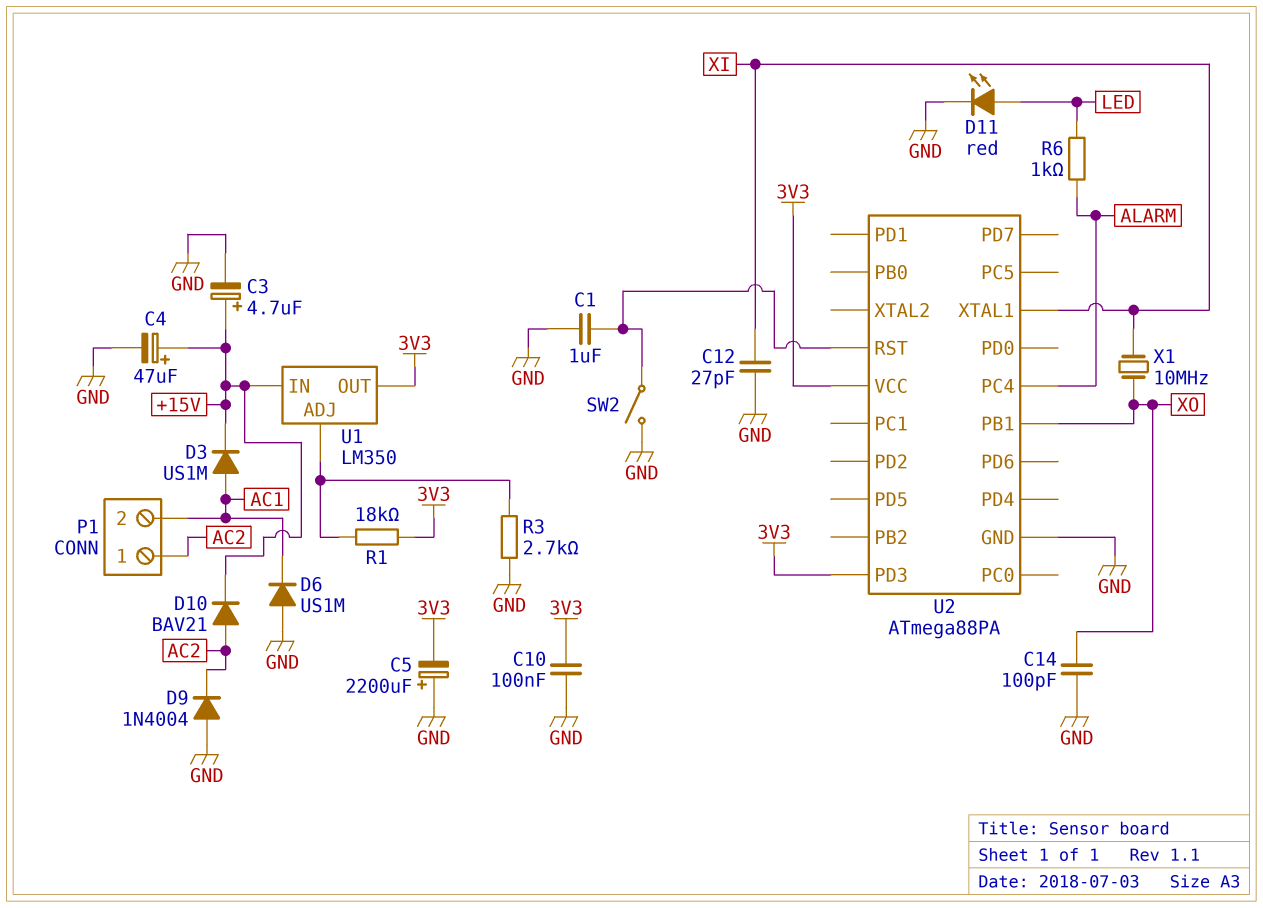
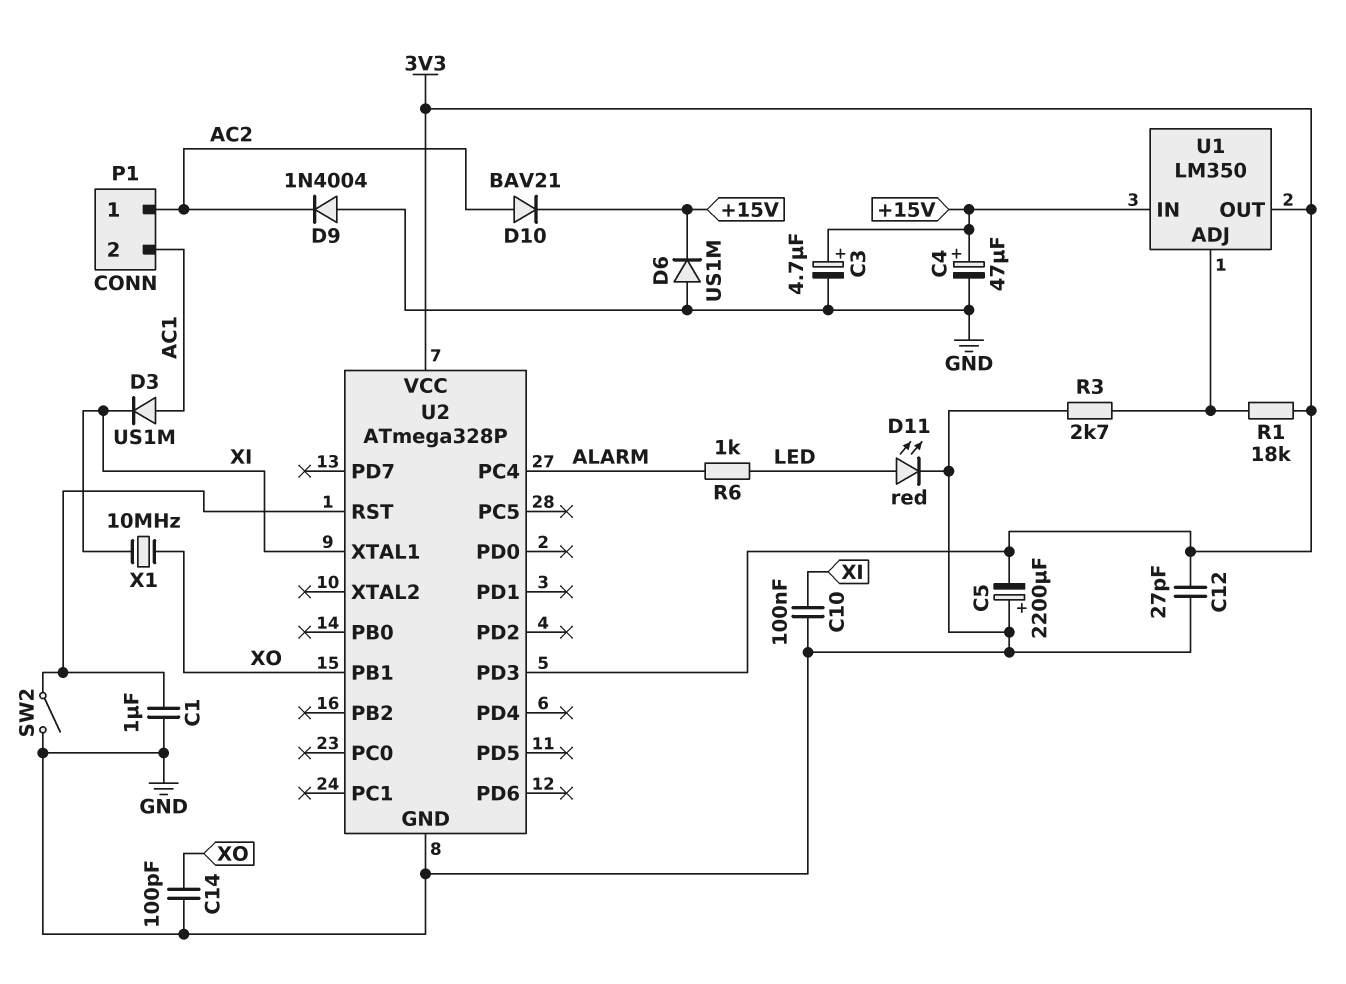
C10: 100nF (3V3, GND) -> 100nF (GND, XI)
C12: 27pF (GND, XI) -> 27pF (3V3, GND)
D3: diode US1M (A AC1, K +15V) -> diode US1M (A AC1, K XI)
D6: diode US1M (A GND, K AC1) -> diode US1M (A GND, K +15V)
U2: ATmega88PA -> ATmega328P

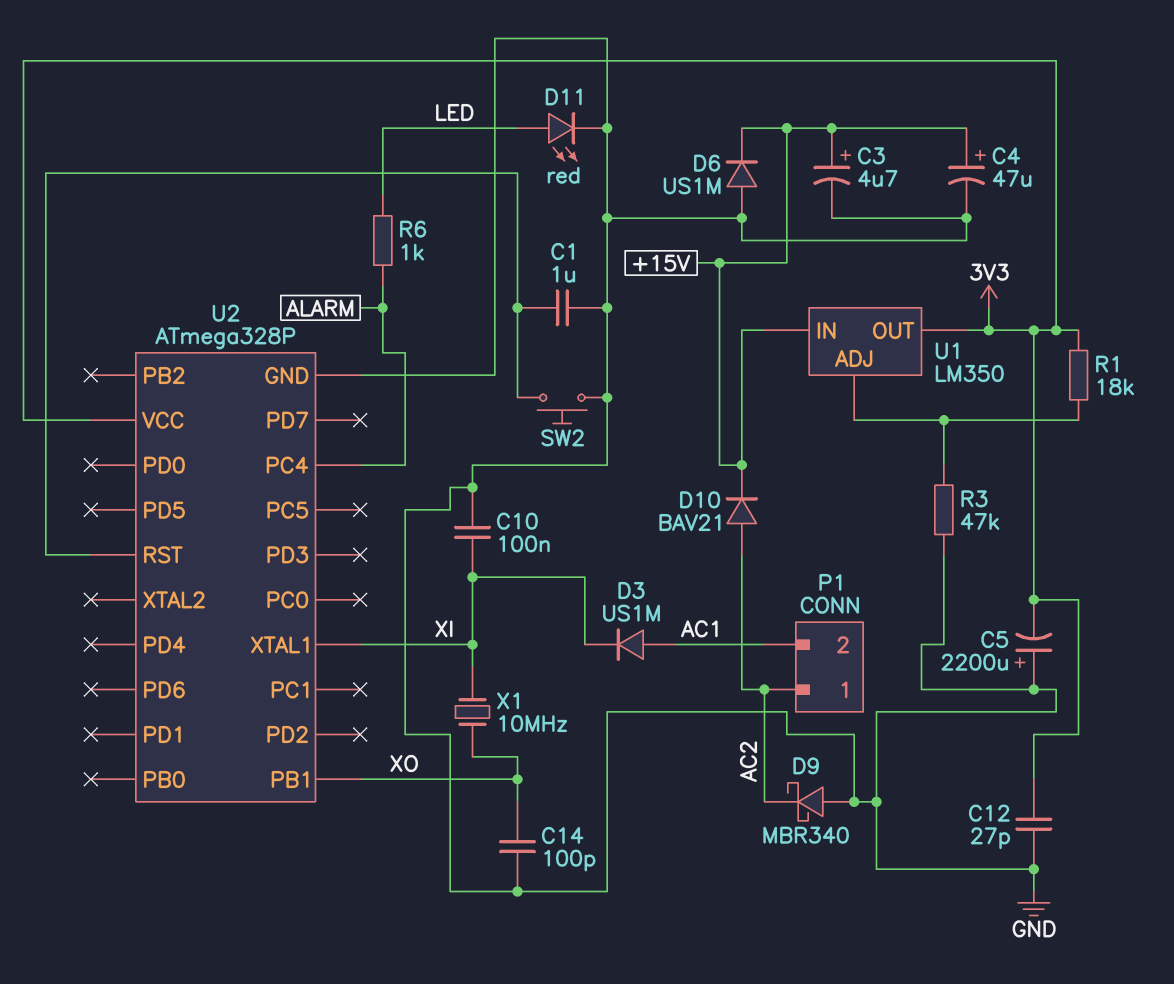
D9: diode 1N4004 (A GND, K AC2) -> schottky MBR340 (A GND, K AC2)
R3: 2.7k (GND, U1/ADJ) -> 47k (GND, U1/ADJ)
SW2: switch (GND, U2/RST) -> button (GND, U2/RST)
U2 pin PD3: 3V3 -> none

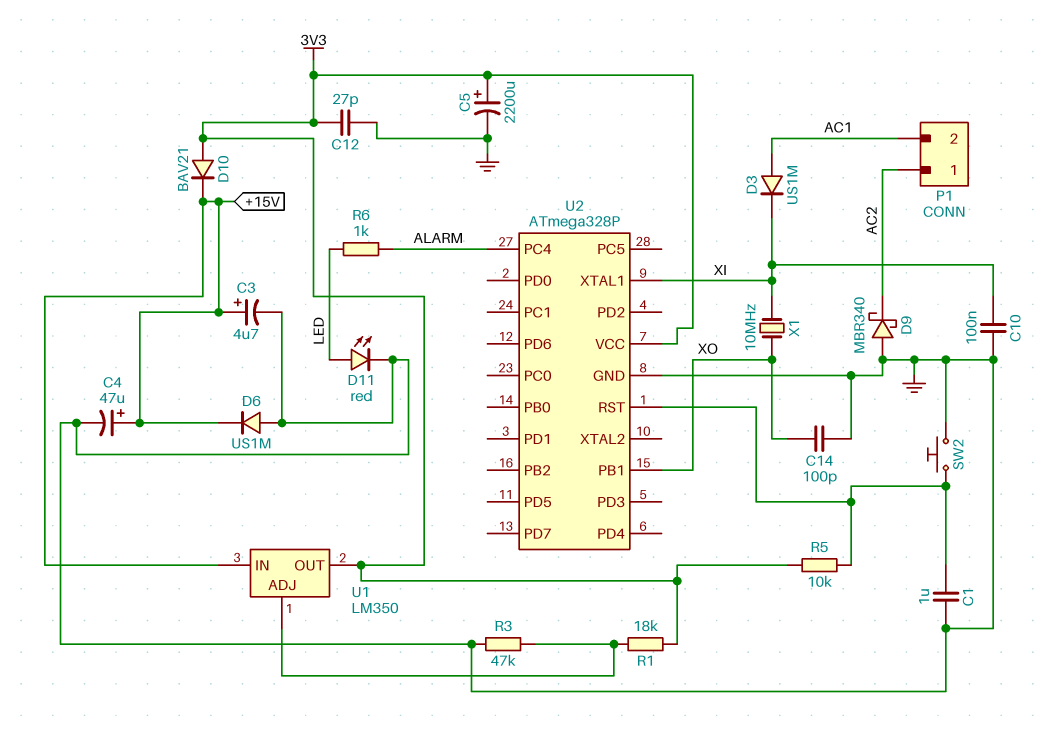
C5: 2200uF (plus GND, minus 3V3) -> 2200uF (plus 3V3, minus GND)
D10: diode BAV21 (A AC2, K +15V) -> diode BAV21 (A 3V3, K +15V)
R5: none -> 10k (3V3, U2/RST)

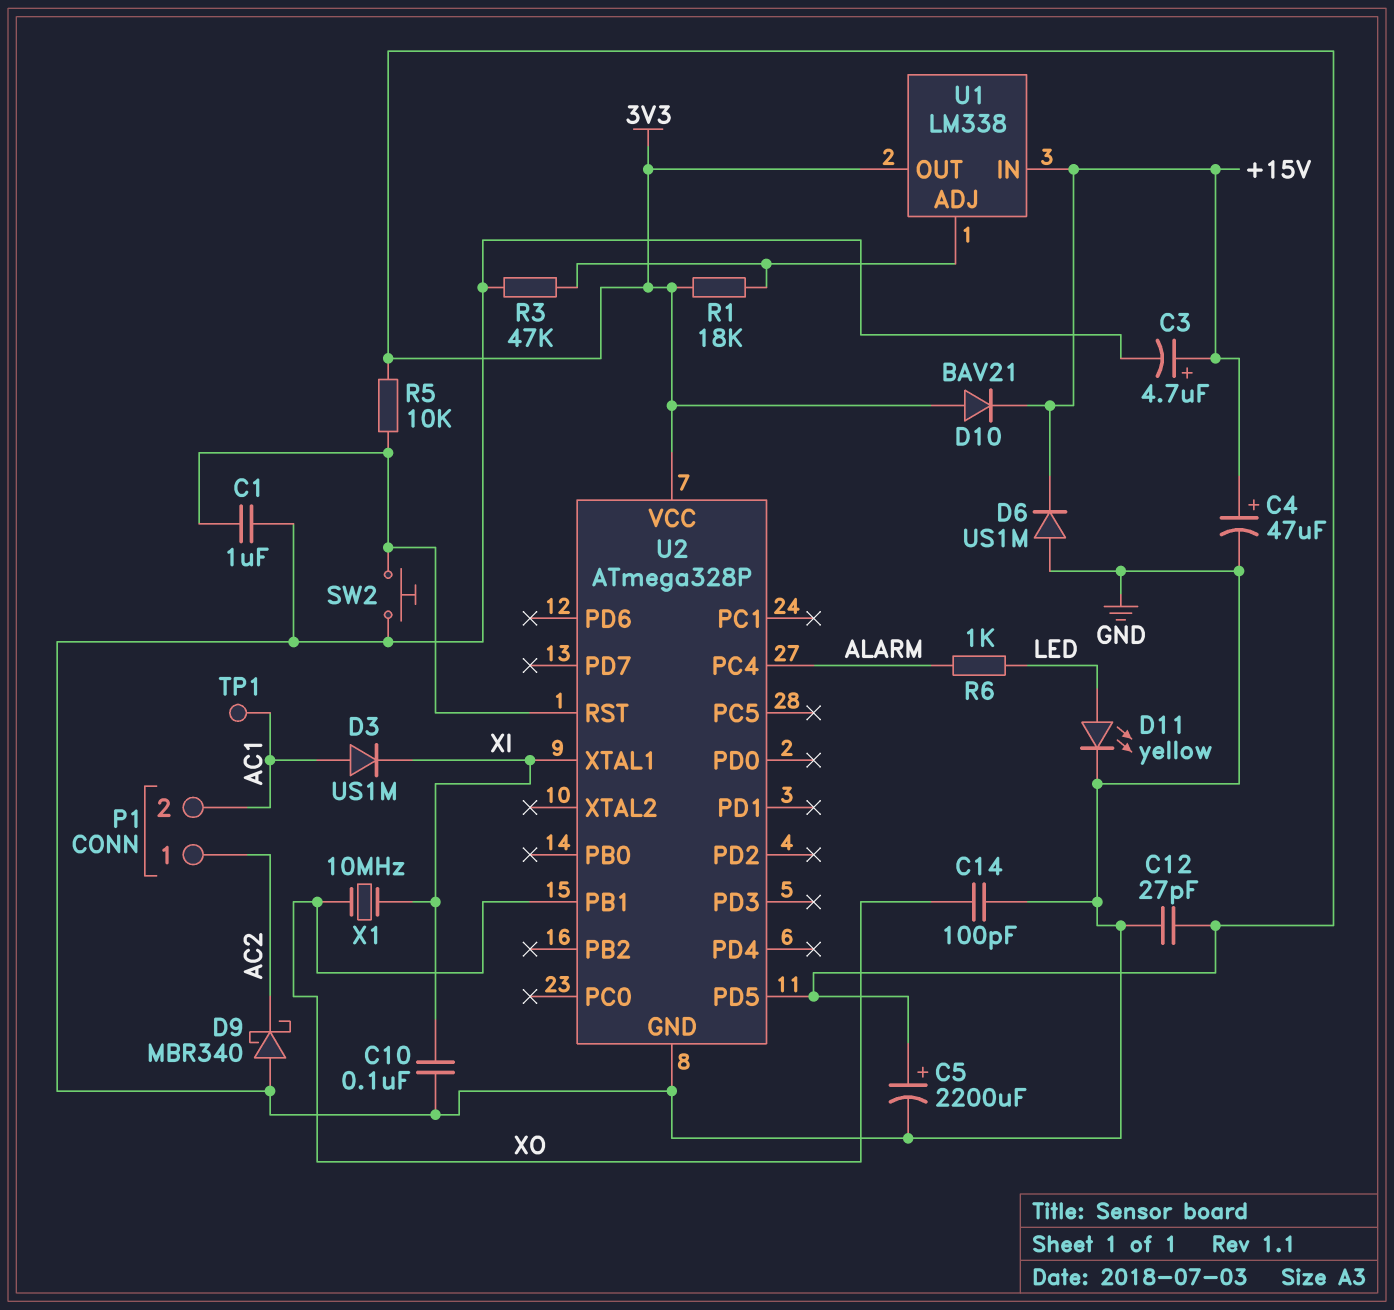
D11: LED red (A LED, K GND) -> LED yellow (A LED, K GND)
TP1: none -> test point (AC1)
U1: LM350 -> LM338
U2 pin PD5: none -> 3V3

